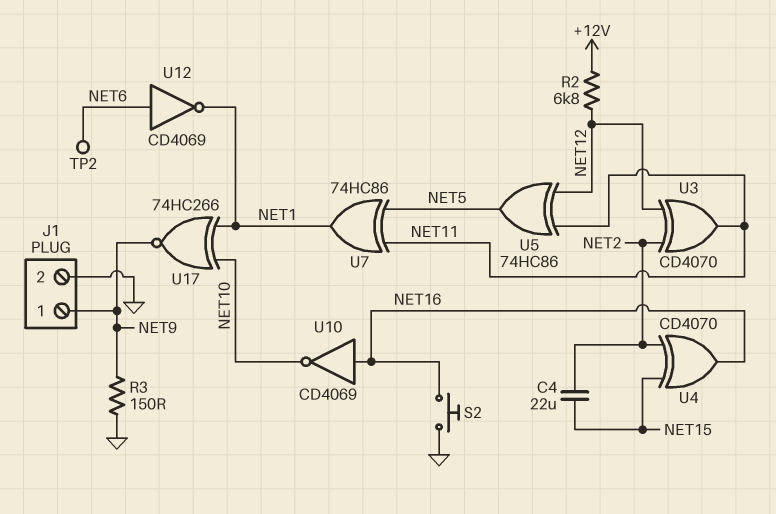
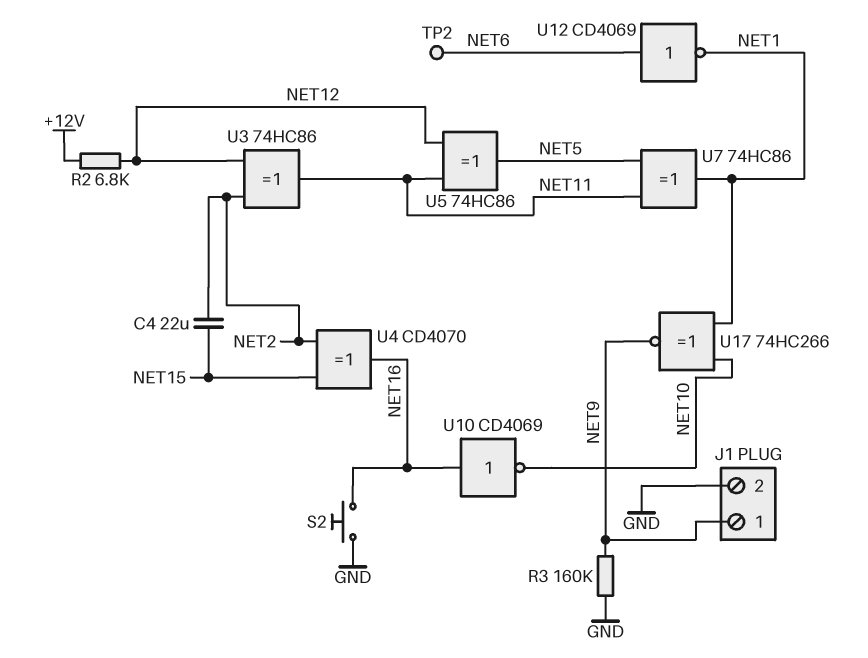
R3: 150 (GND, NET9) -> 160k (GND, NET9)
U3: XOR CD4070 (in NET2, in NET12, out NET11) -> XOR 74HC86 (in NET2, in NET12, out NET11)

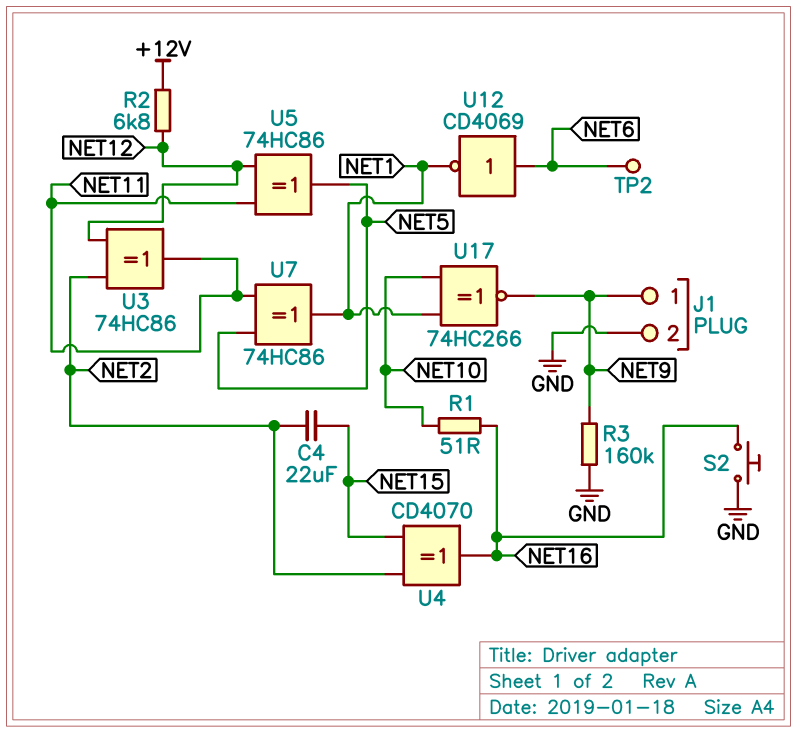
R1: none -> 51 (NET10, NET16)
U10: NOT CD4069 (in NET16, out NET10) -> none

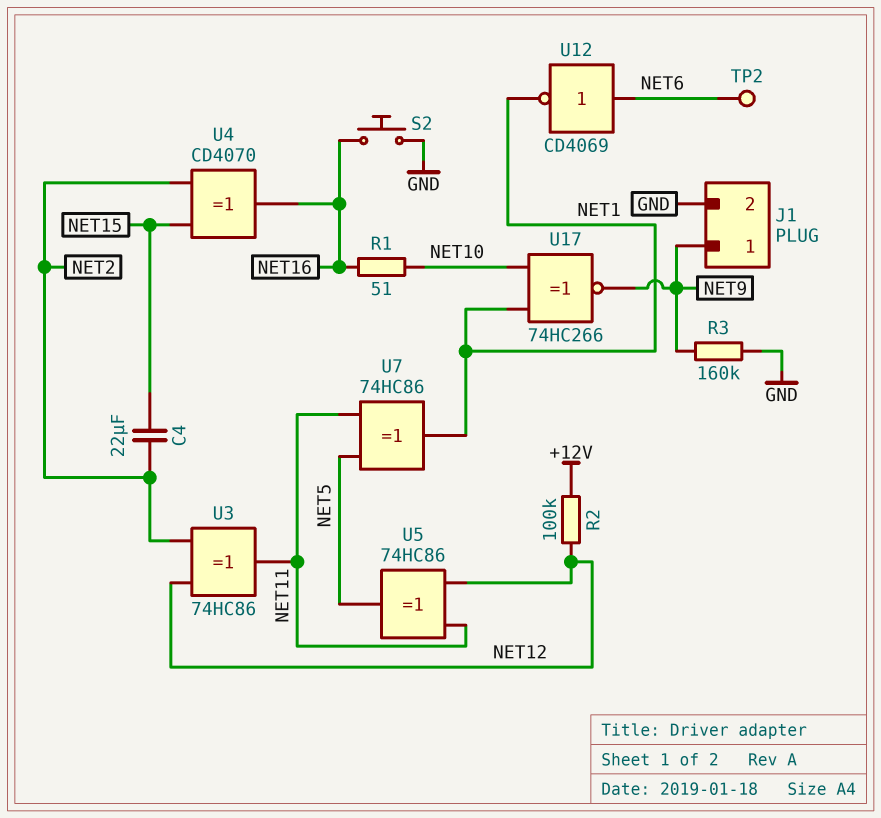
R2: 6.8k (+12V, NET12) -> 100k (+12V, NET12)

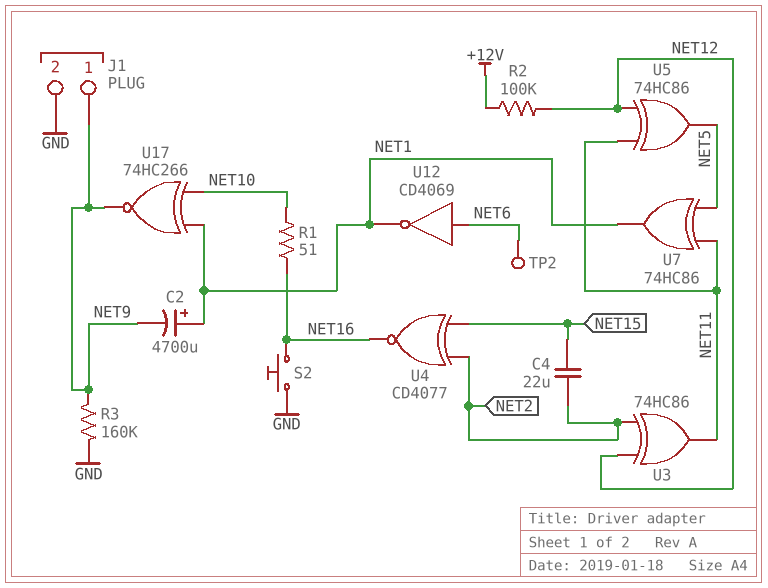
C2: none -> 4700uF (plus NET1, minus NET9)
U4: XOR CD4070 (in NET2, in NET15, out NET16) -> XNOR CD4077 (in NET2, in NET15, out NET16)

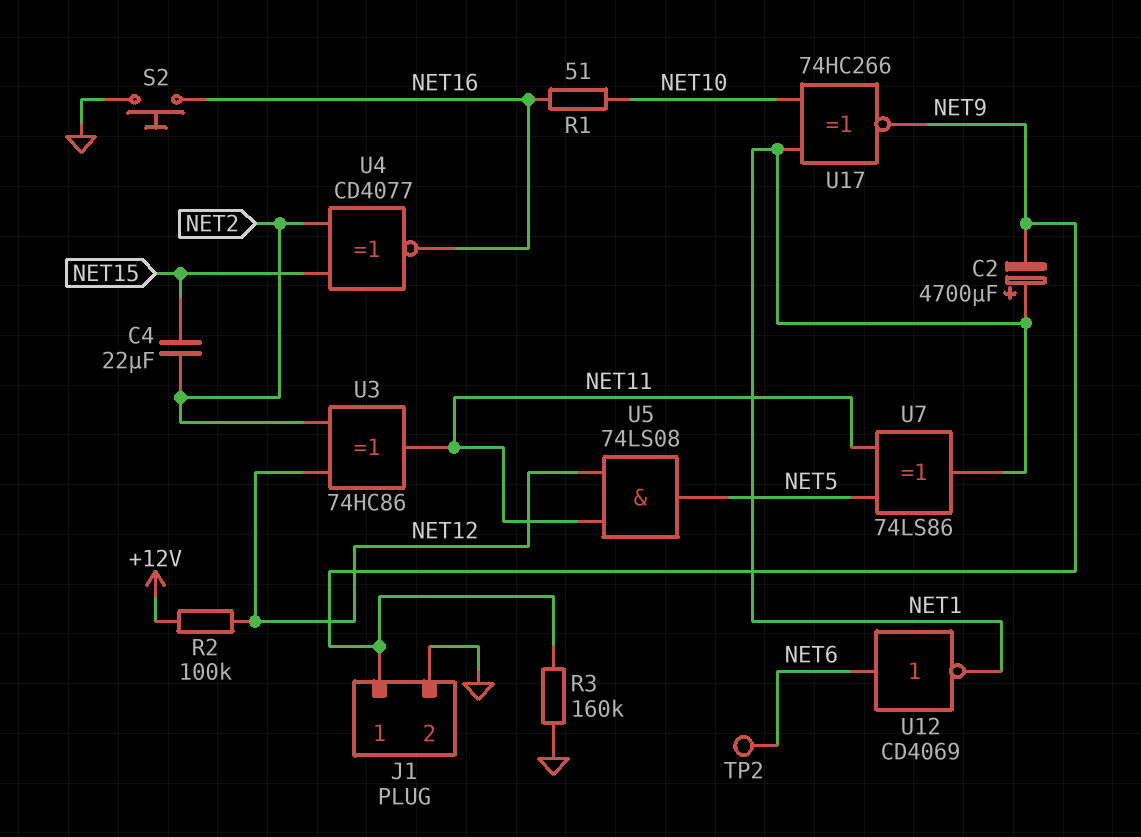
U5: XOR 74HC86 (in NET11, in NET12, out NET5) -> AND 74LS08 (in NET11, in NET12, out NET5)
U7: XOR 74HC86 (in NET5, in NET11, out NET1) -> XOR 74LS86 (in NET5, in NET11, out NET1)

